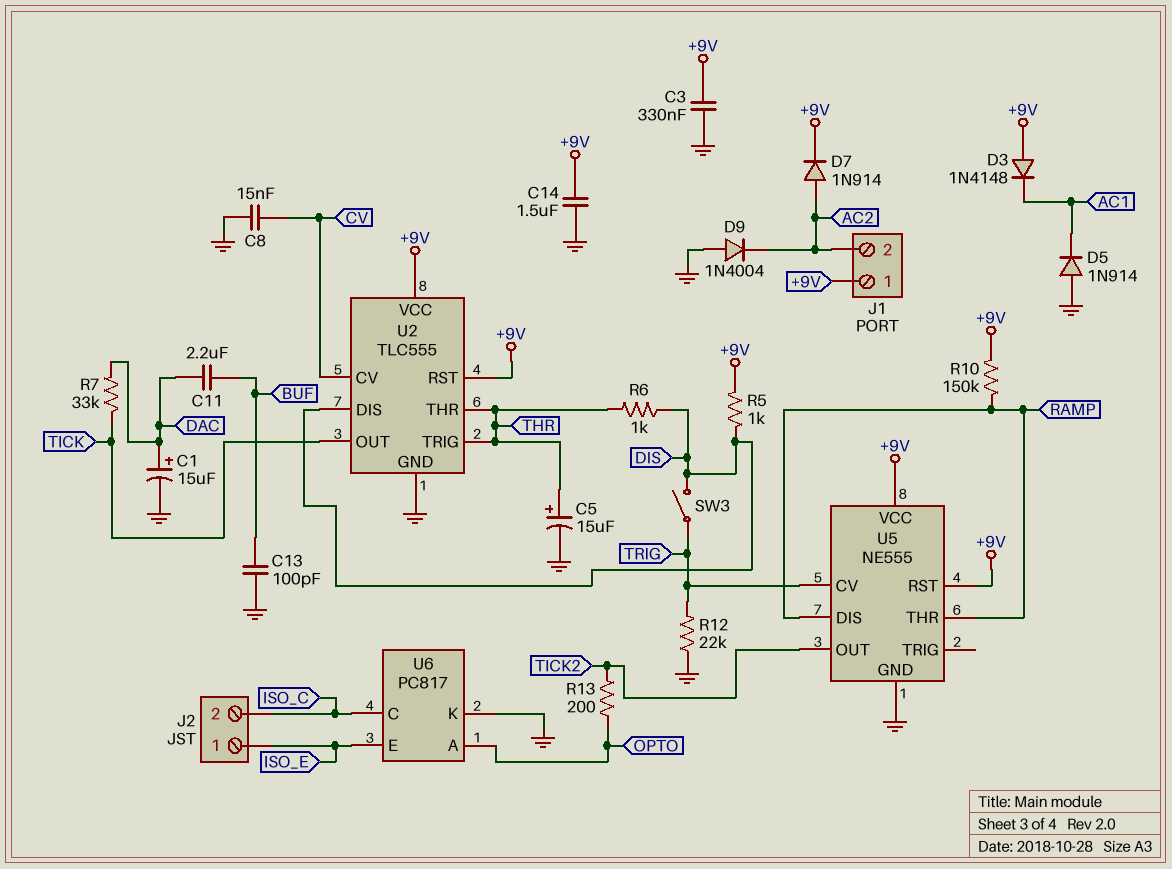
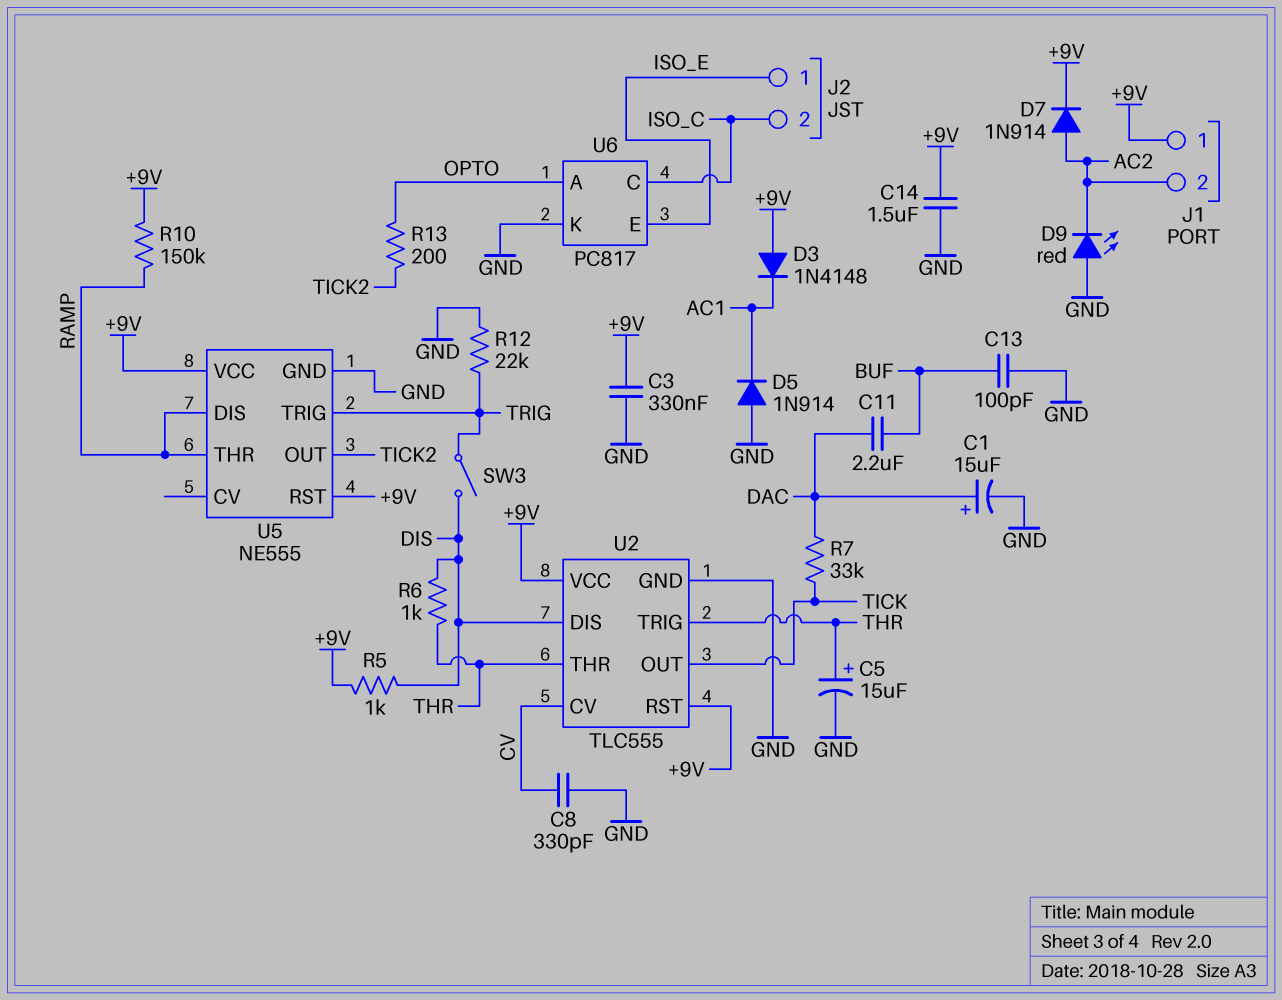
C8: 15nF (CV, GND) -> 330pF (CV, GND)
D9: diode 1N4004 (A GND, K AC2) -> LED red (A GND, K AC2)
U5 pin CV: TRIG -> none
U5 pin TRIG: none -> TRIG

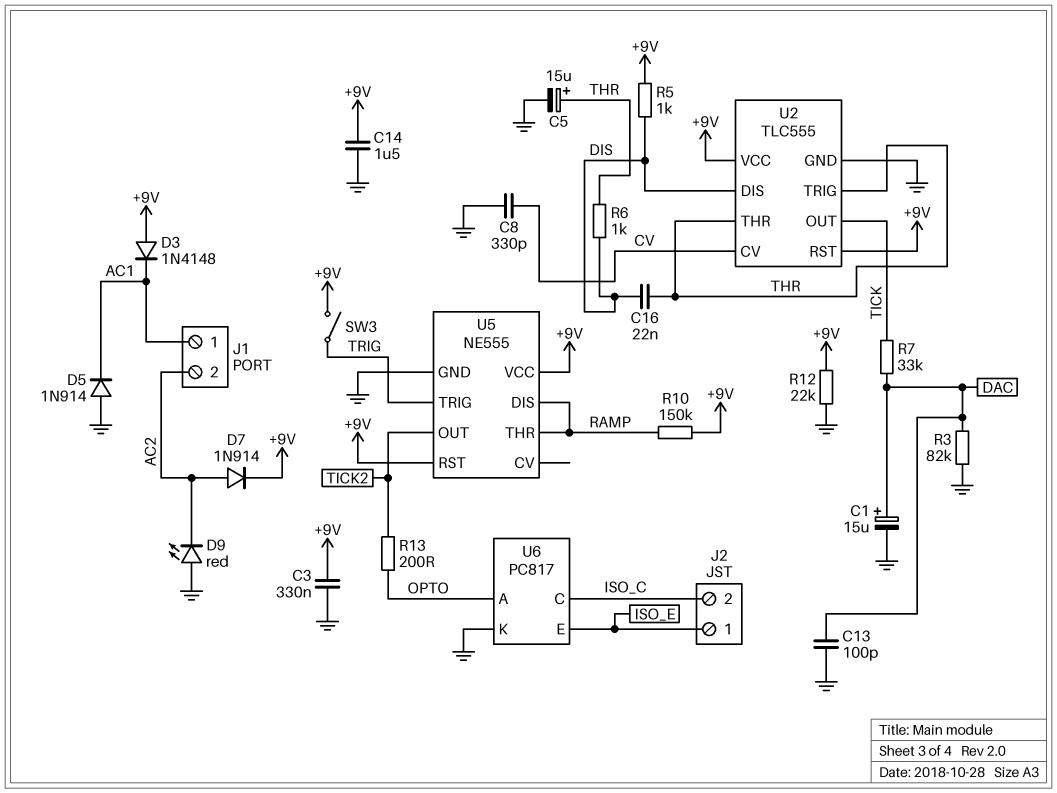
C11: 2.2uF (BUF, DAC) -> none
C13: 100pF (BUF, GND) -> 100pF (DAC, GND)
C16: none -> 22nF (DIS, THR)
J1 pin 1: +9V -> AC1
R3: none -> 82k (DAC, GND)
R12: 22k (GND, TRIG) -> 22k (+9V, GND)
SW3: switch (DIS, TRIG) -> switch (+9V, TRIG)

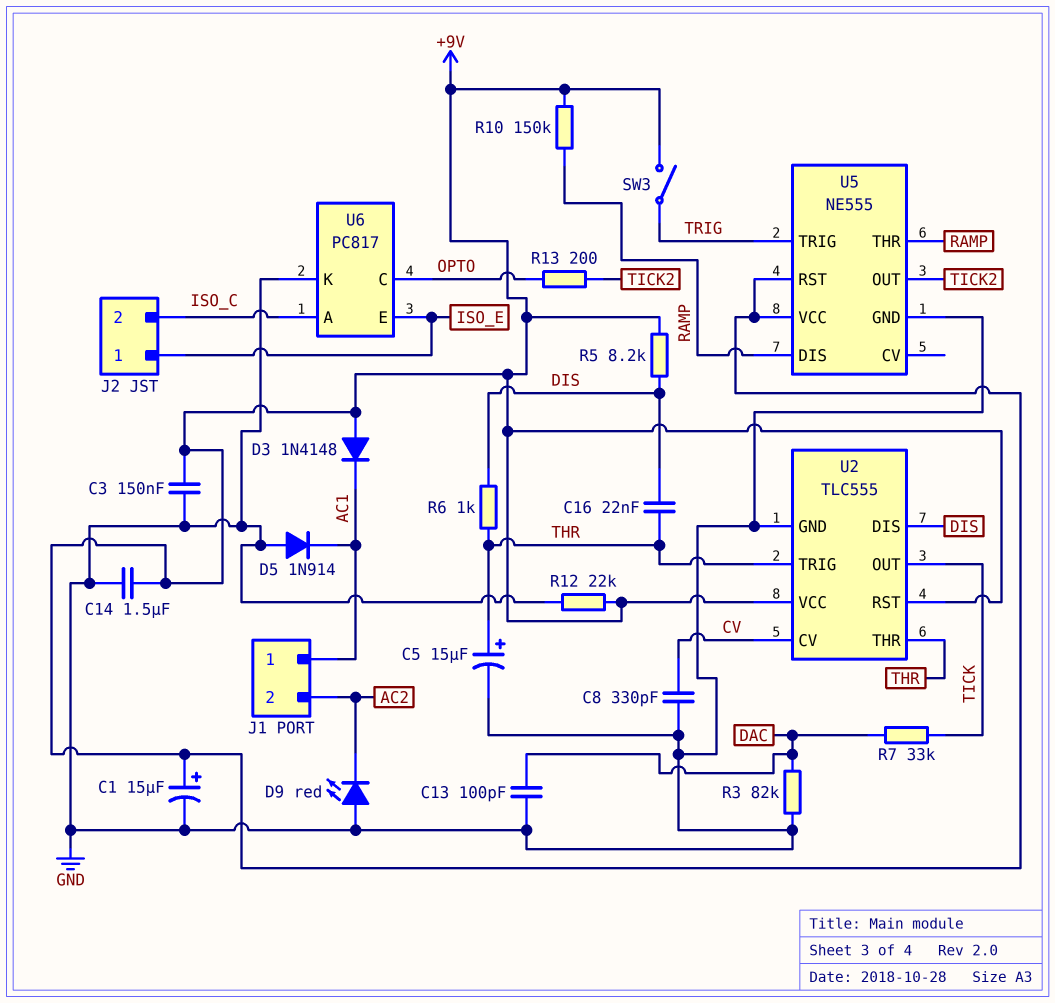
C1: 15uF (plus DAC, minus GND) -> 15uF (plus +9V, minus GND)
C3: 330nF (+9V, GND) -> 150nF (+9V, GND)
D7: diode 1N914 (A AC2, K +9V) -> none
R5: 1k (+9V, DIS) -> 8.2k (+9V, DIS)
U6 pin A: OPTO -> ISO_C
U6 pin C: ISO_C -> OPTO

